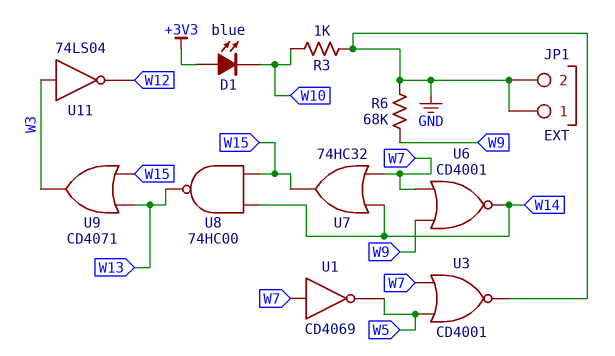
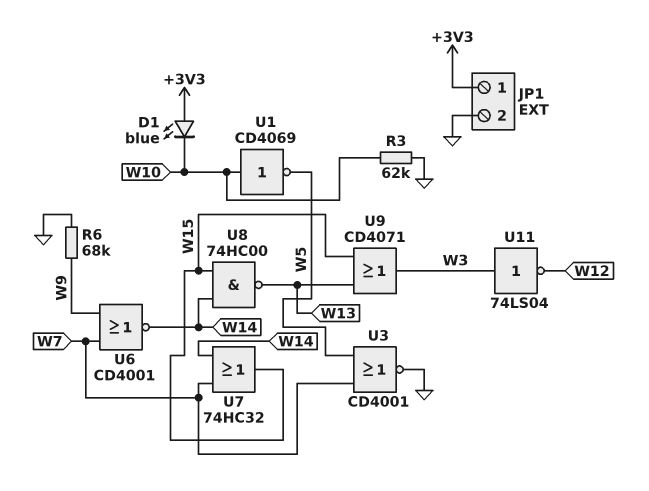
JP1 pin 1: GND -> +3V3
R3: 1k (GND, W10) -> 62k (GND, W10)
U1: NOT CD4069 (in W7, out W5) -> NOT CD4069 (in W10, out W5)

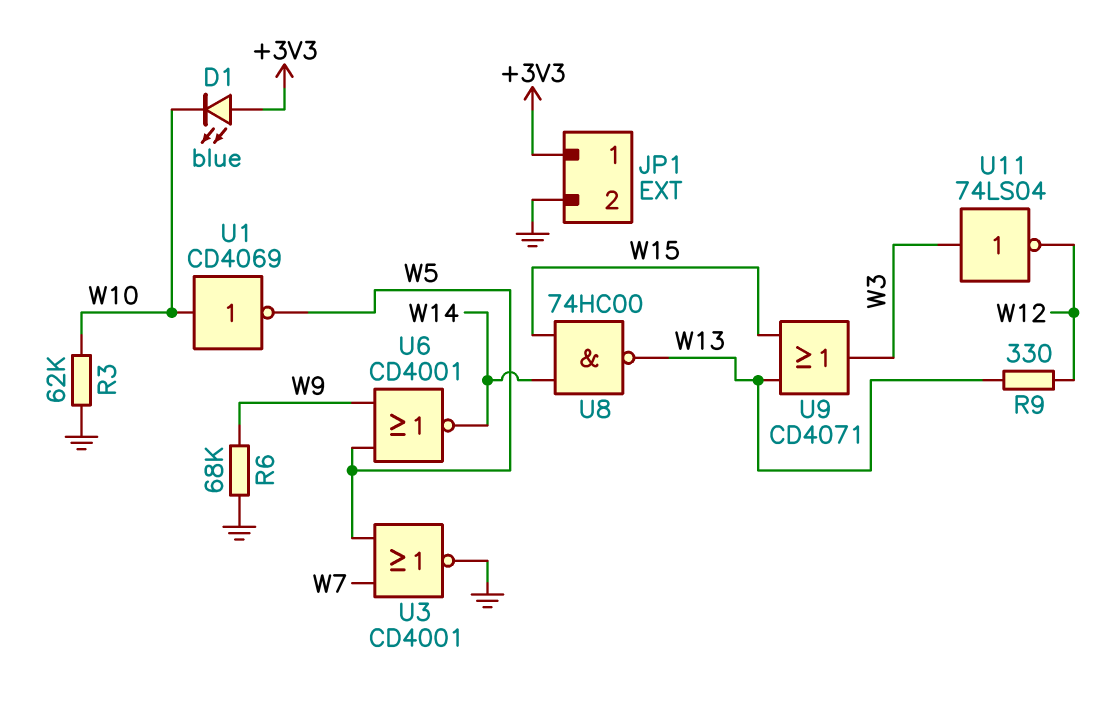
R9: none -> 330 (W12, W13)
U6: NOR CD4001 (in W7, in W9, out W14) -> NOR CD4001 (in W5, in W9, out W14)
U7: OR 74HC32 (in W7, in W14, out W15) -> none

